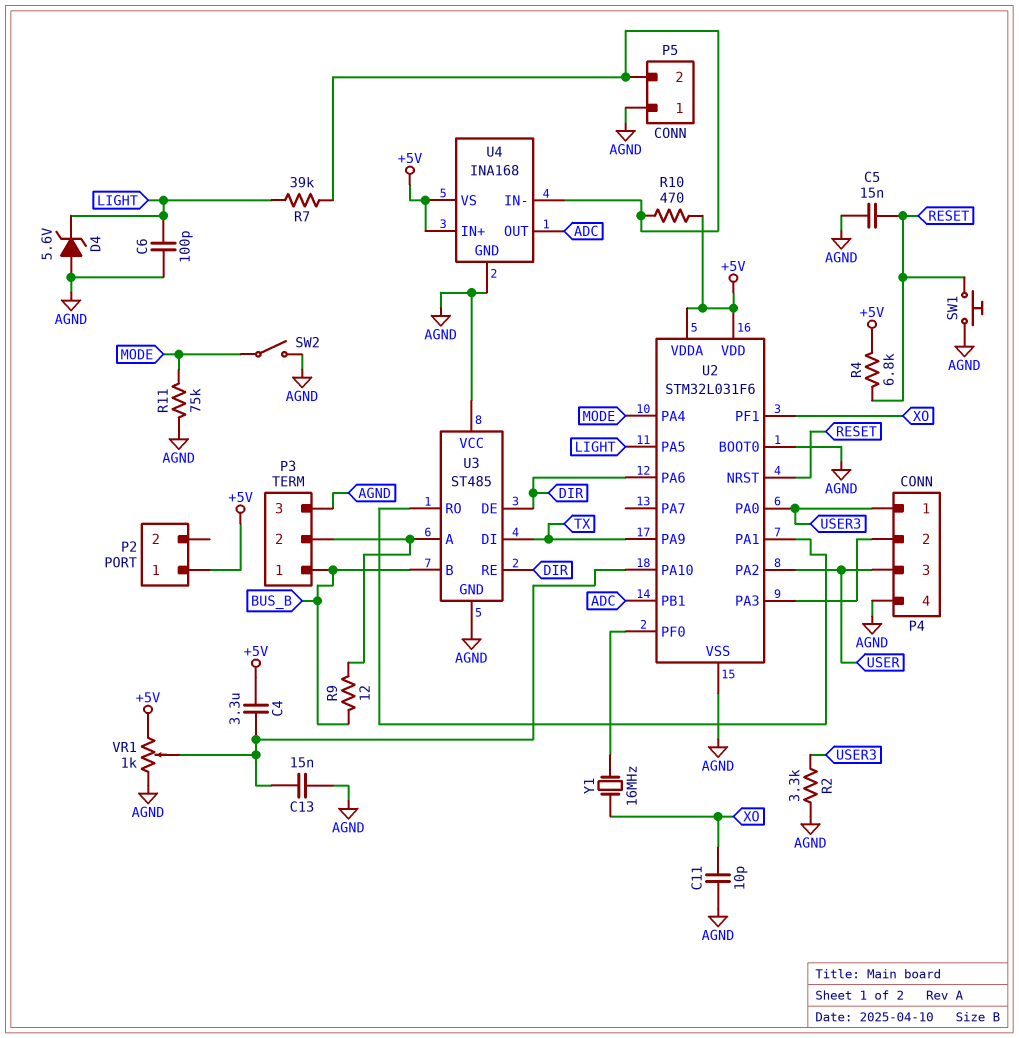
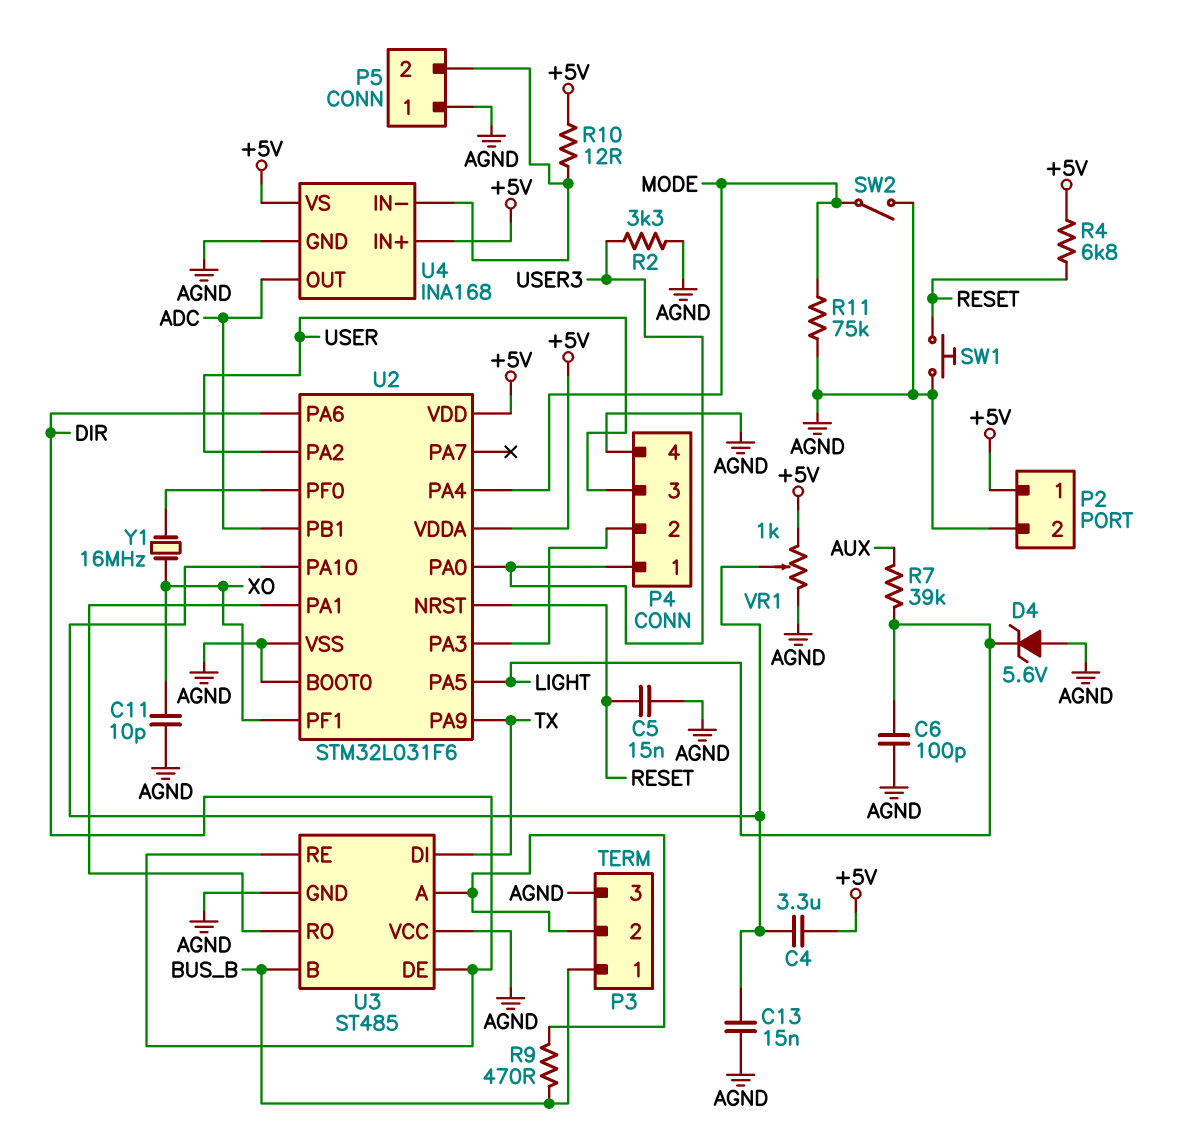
P2 pin 2: none -> AGND
R7: 39k (LIGHT, P5/2) -> 39k (AUX, LIGHT)
R9: 12 (BUS_B, P3/2) -> 470 (BUS_B, P3/2)
R10: 470 (+5V, P5/2) -> 12 (+5V, P5/2)

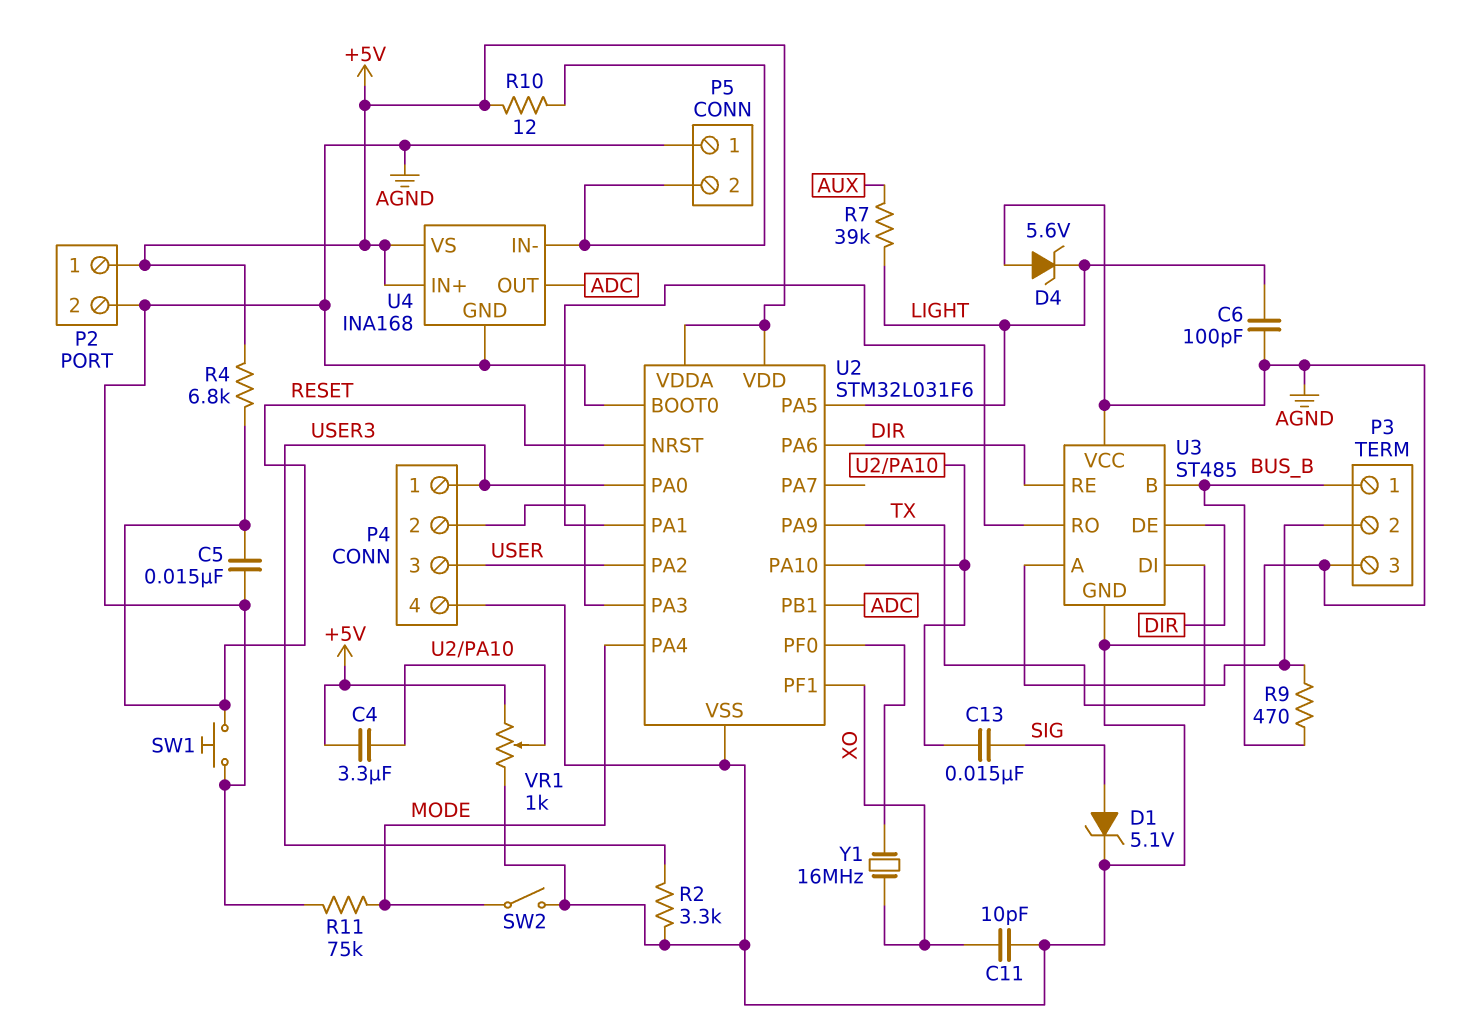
C13: 15nF (AGND, U2/PA10) -> 15nF (SIG, U2/PA10)
D1: none -> zener 5.1V (A SIG, K AGND)

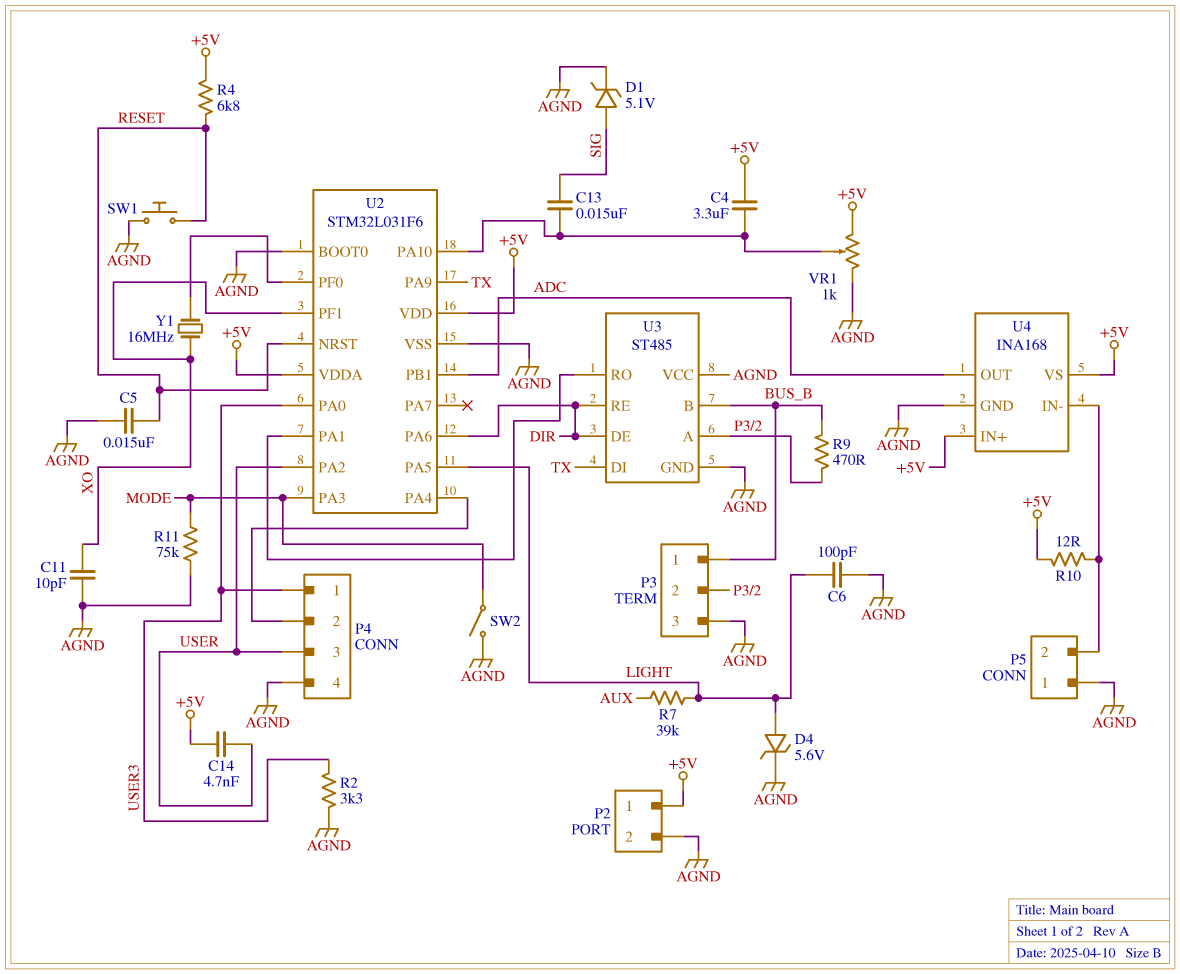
C14: none -> 4.7nF (+5V, USER)
D4: zener 5.6V (A AGND, K LIGHT) -> zener 5.6V (A LIGHT, K AGND)
U2 pin PA3: P4/2 -> MODE
U2 pin PA4: MODE -> P4/2

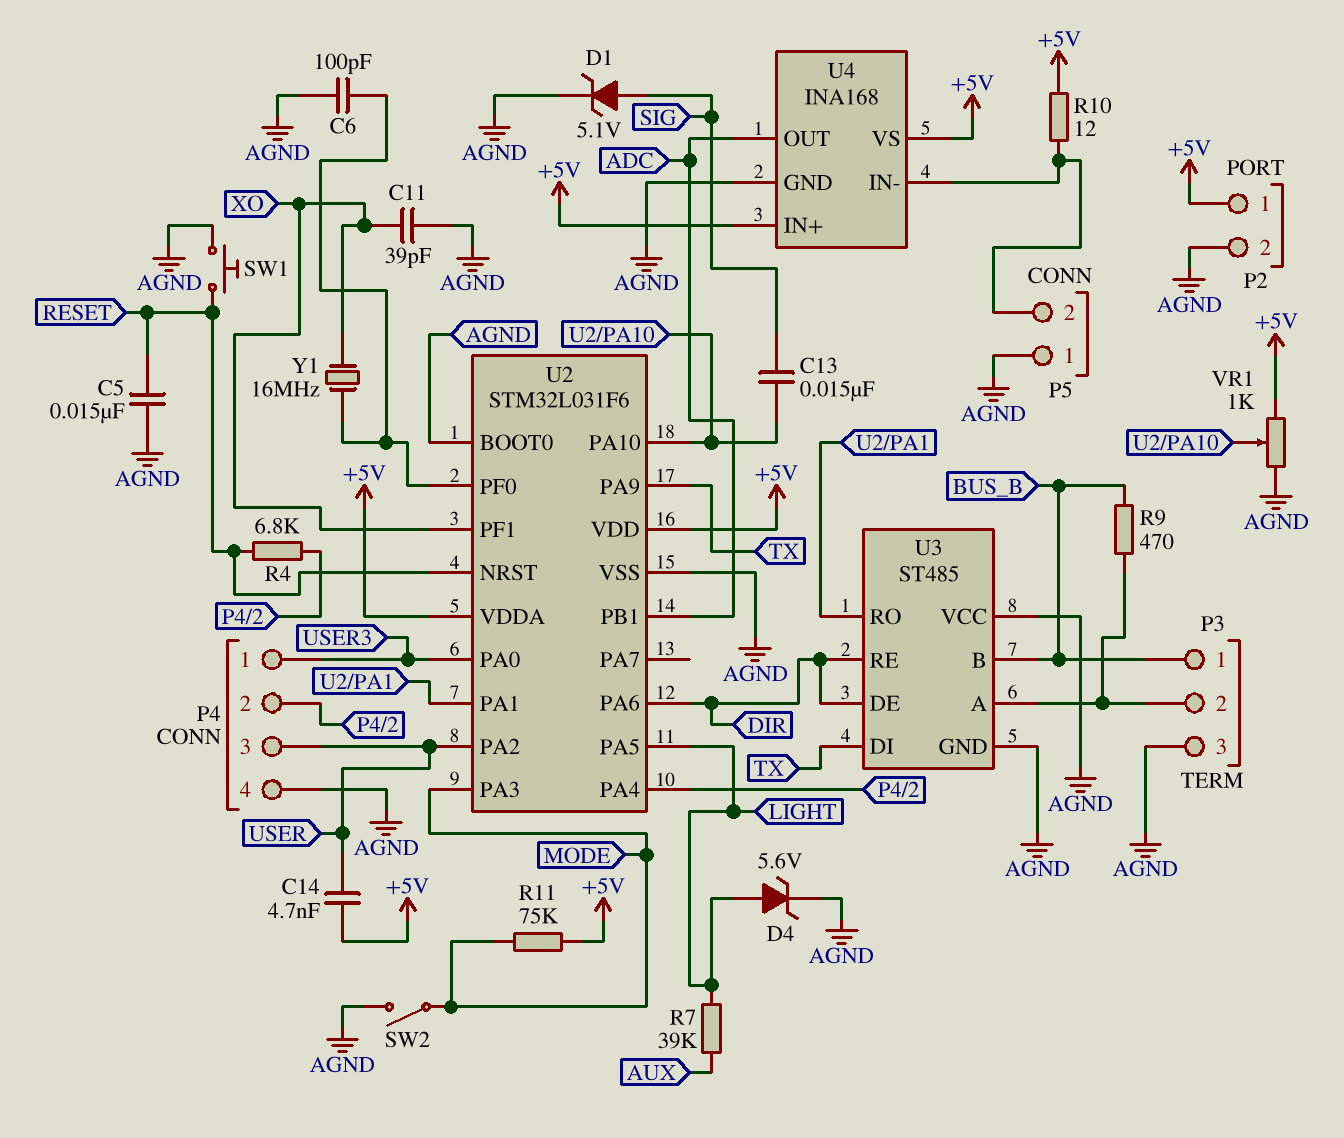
C4: 3.3uF (+5V, U2/PA10) -> none
C6: 100pF (AGND, LIGHT) -> 100pF (AGND, U2/PF0)
C11: 10pF (AGND, XO) -> 39pF (AGND, XO)
R2: 3.3k (AGND, USER3) -> none
R4: 6.8k (+5V, RESET) -> 6.8k (P4/2, RESET)
R11: 75k (AGND, MODE) -> 75k (+5V, MODE)

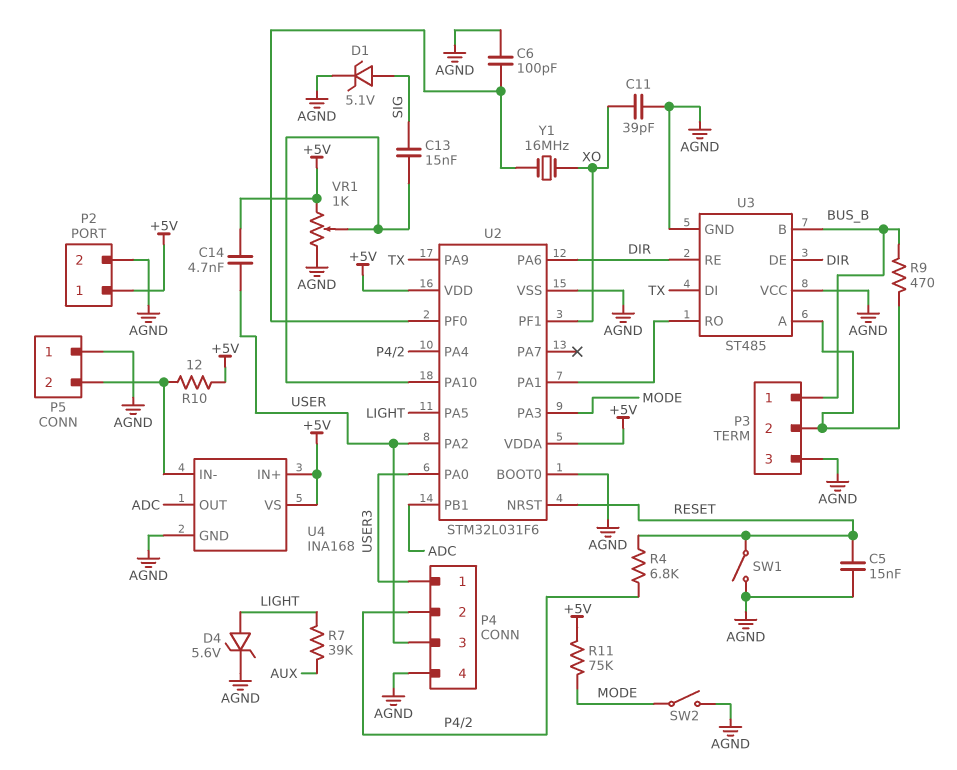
SW1: button (AGND, RESET) -> switch (AGND, RESET)

